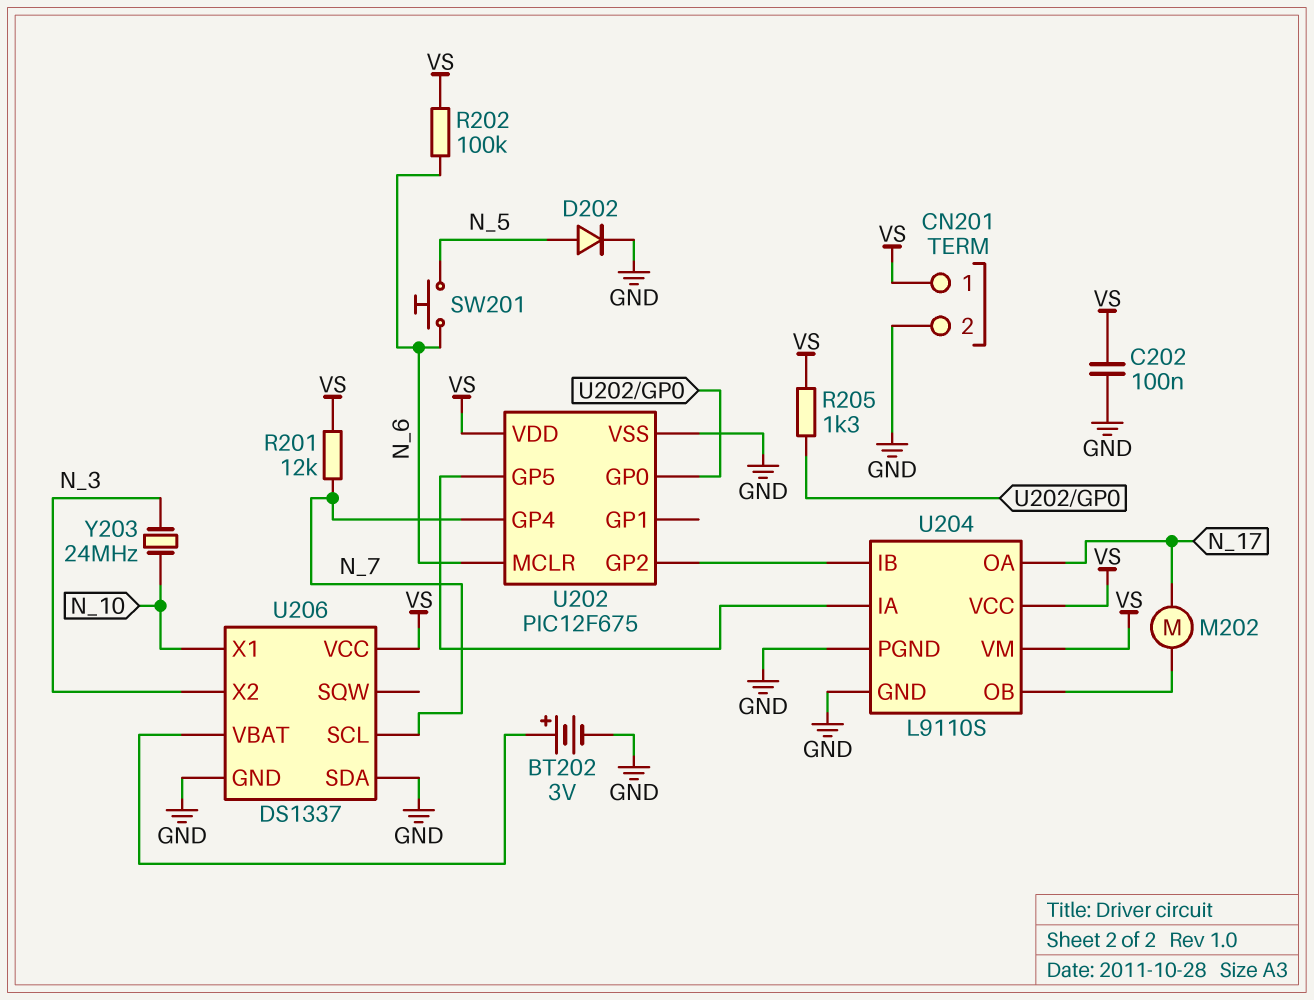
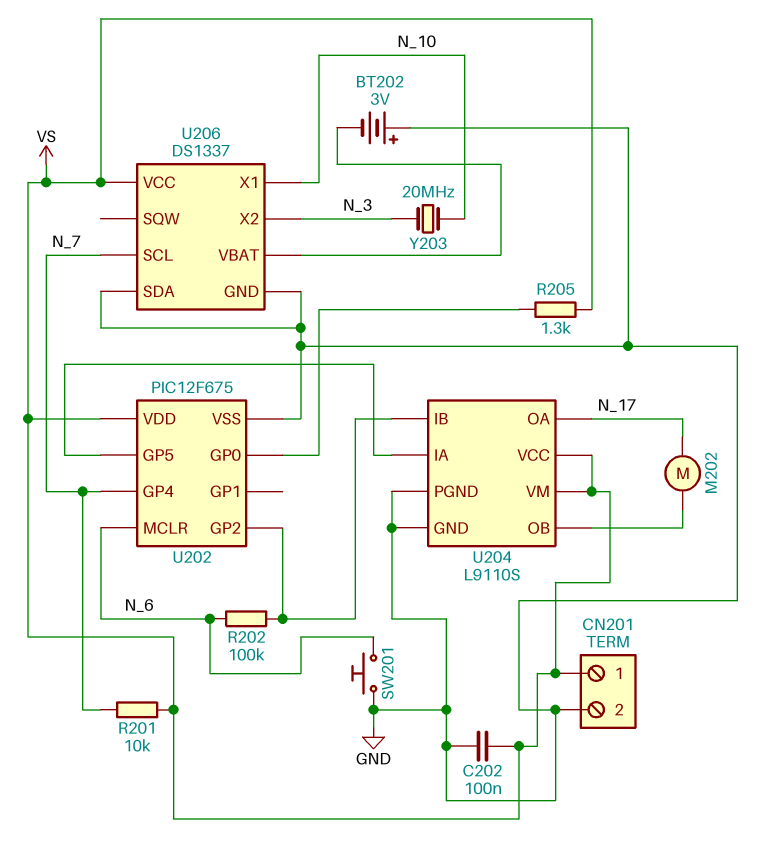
BT202: 3V (plus U206/VBAT, minus GND) -> 3V (plus GND, minus U206/VBAT)
D202: diode (A N_5, K GND) -> none
R201: 12k (N_7, VS) -> 10k (N_7, VS)
R202: 100k (N_6, VS) -> 100k (N_6, U202/GP2)
SW201: button (N_5, N_6) -> button (GND, N_6)
Y203: 24MHz (N_3, N_10) -> 20MHz (N_3, N_10)

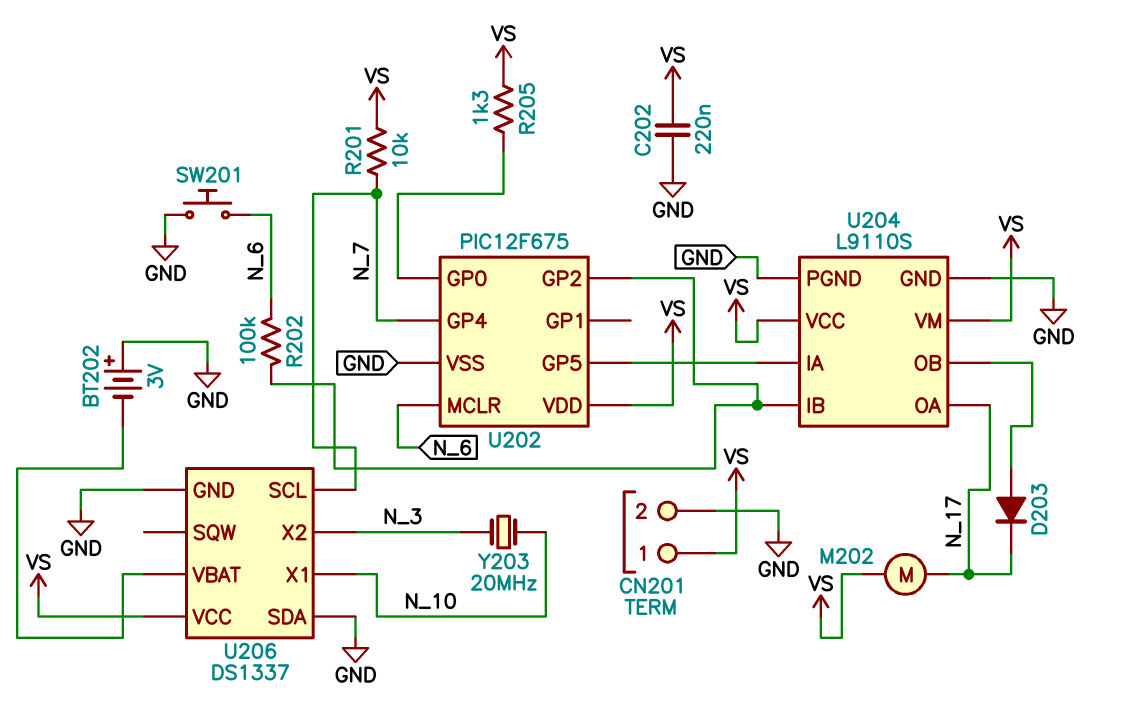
C202: 100nF (GND, VS) -> 220nF (GND, VS)
D203: none -> diode (A U204/OB, K N_17)
M202: motor (N_17, U204/OB) -> motor (N_17, VS)

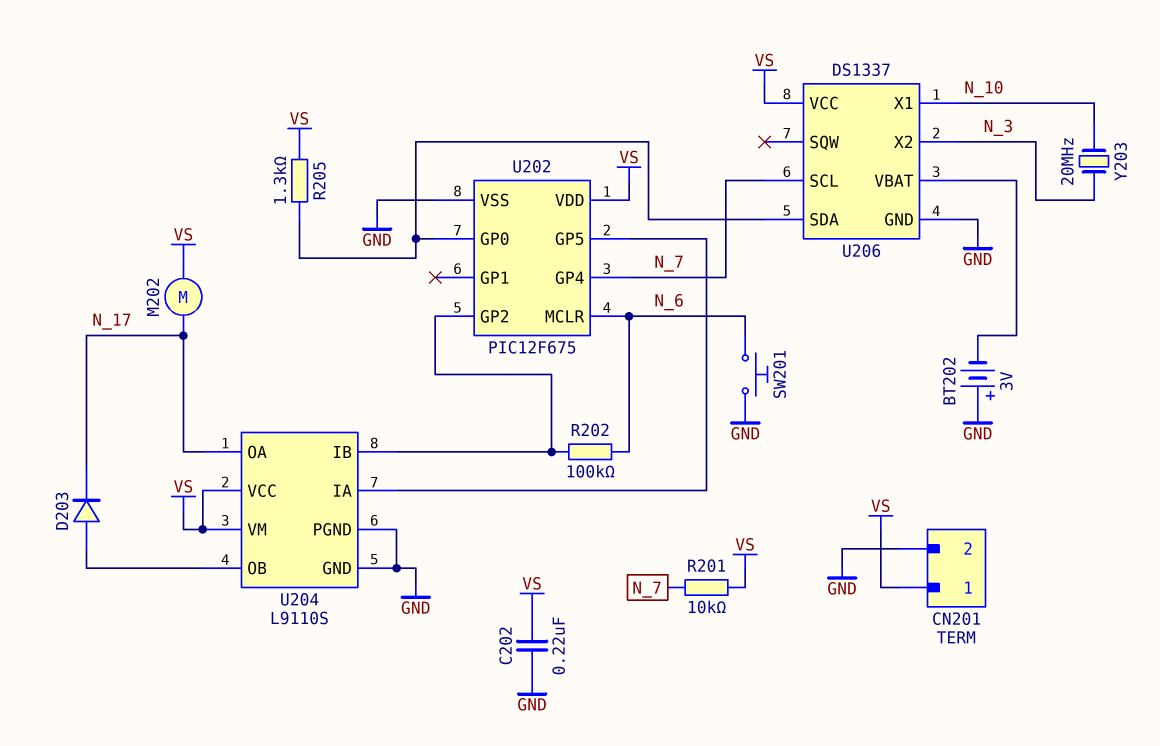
U206 pin SDA: GND -> U202/GP0

